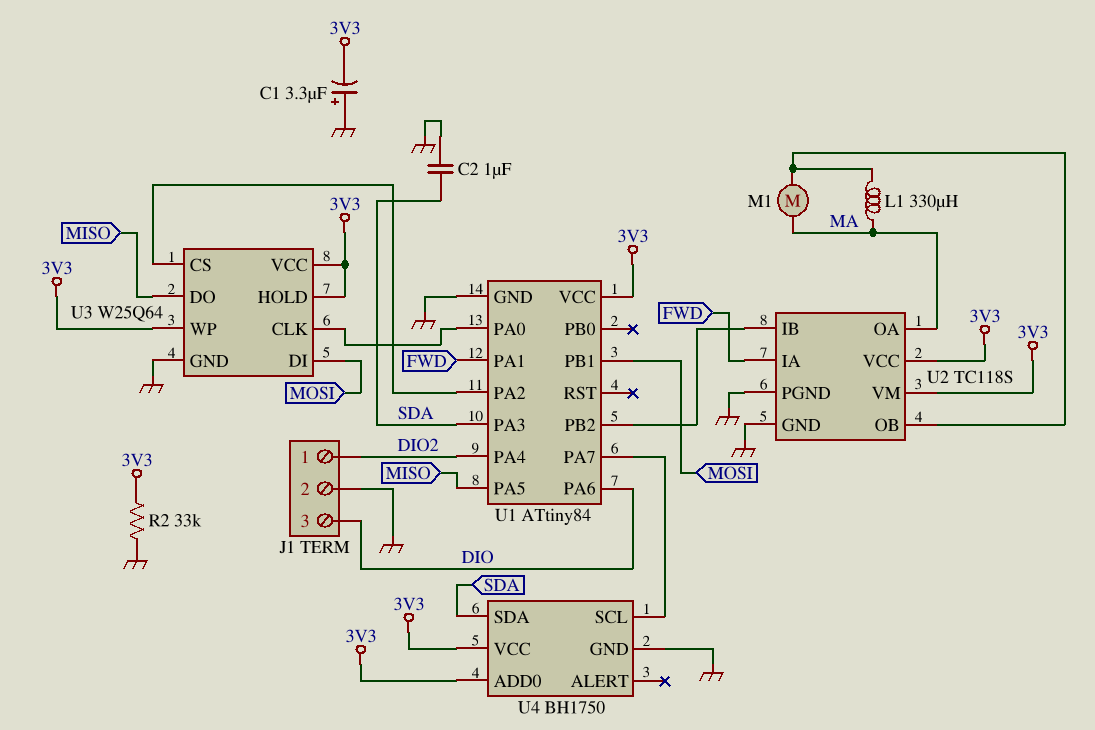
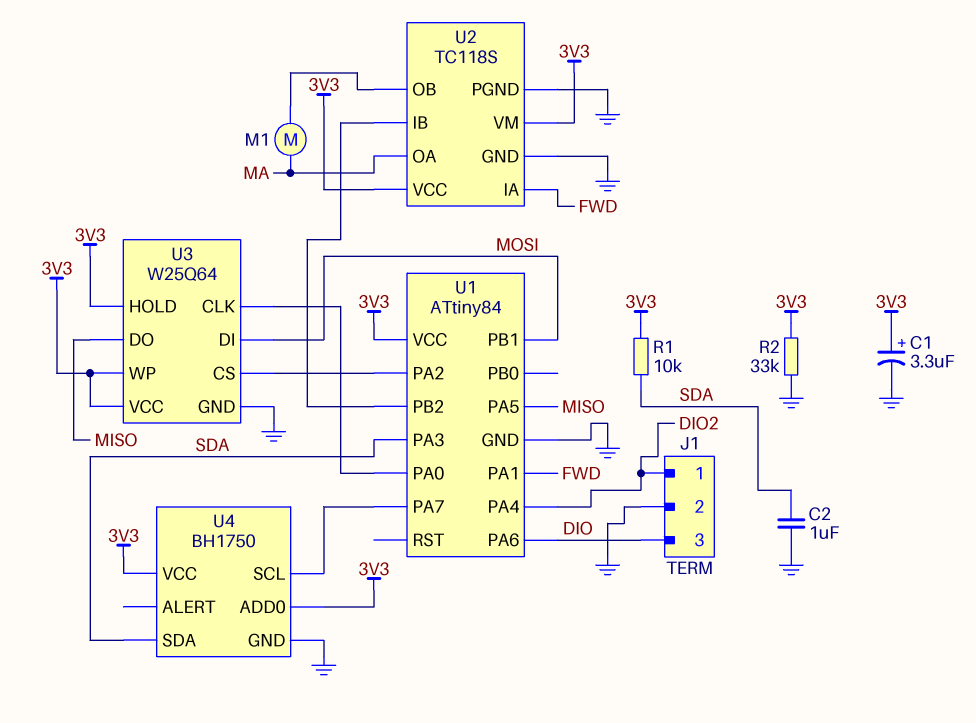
C1: 3.3uF (plus GND, minus 3V3) -> 3.3uF (plus 3V3, minus GND)
L1: 330uH (MA, U2/OB) -> none
R1: none -> 10k (3V3, SDA)

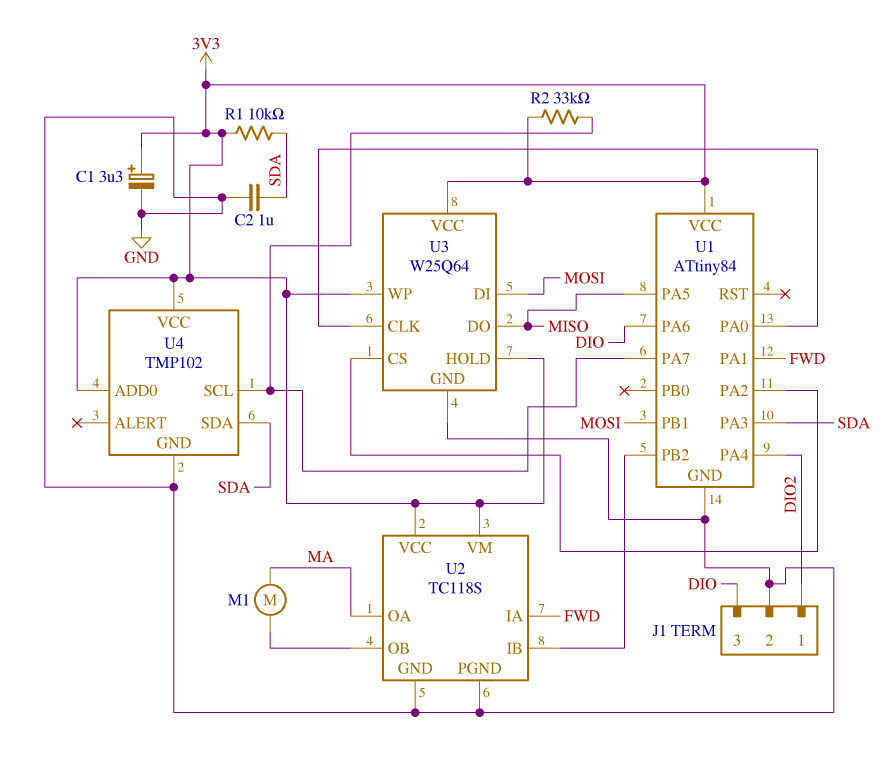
R2: 33k (3V3, GND) -> 33k (3V3, U1/PA7)
U4: BH1750 -> TMP102

